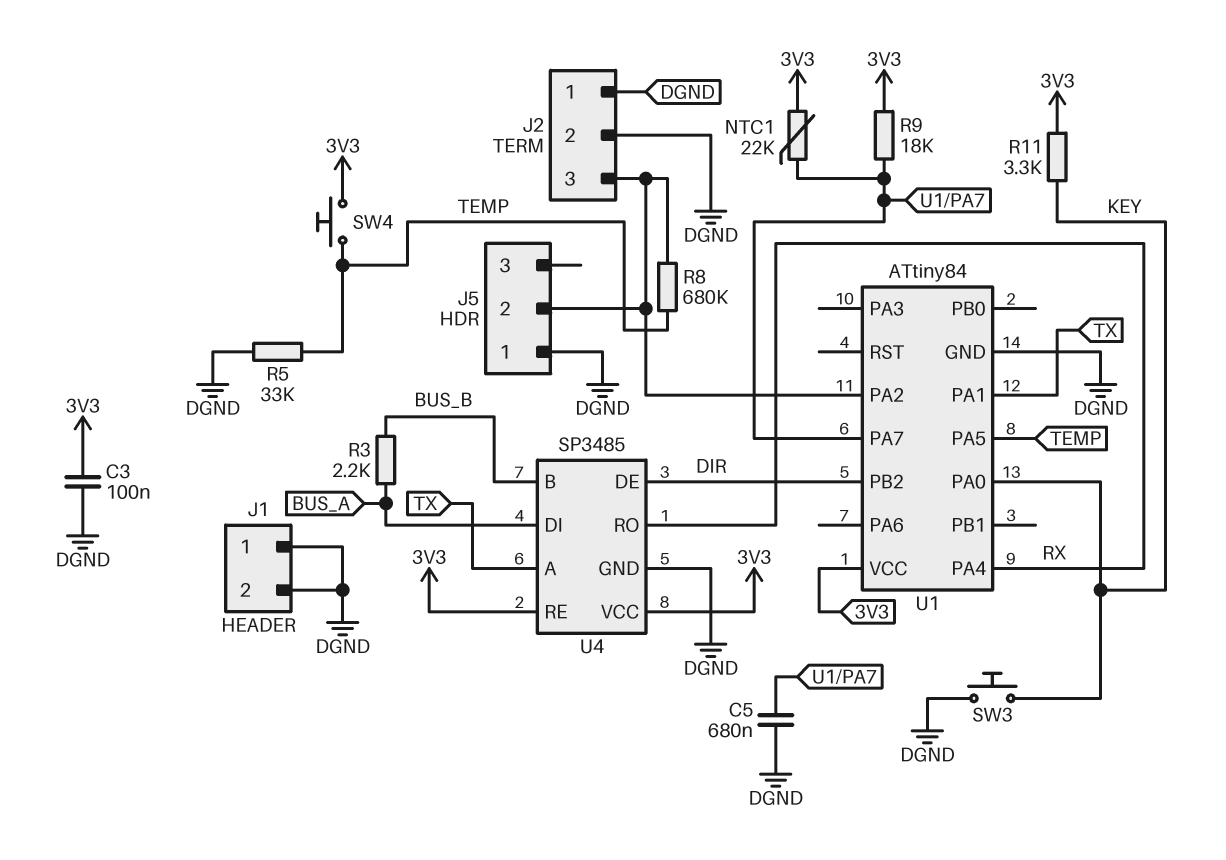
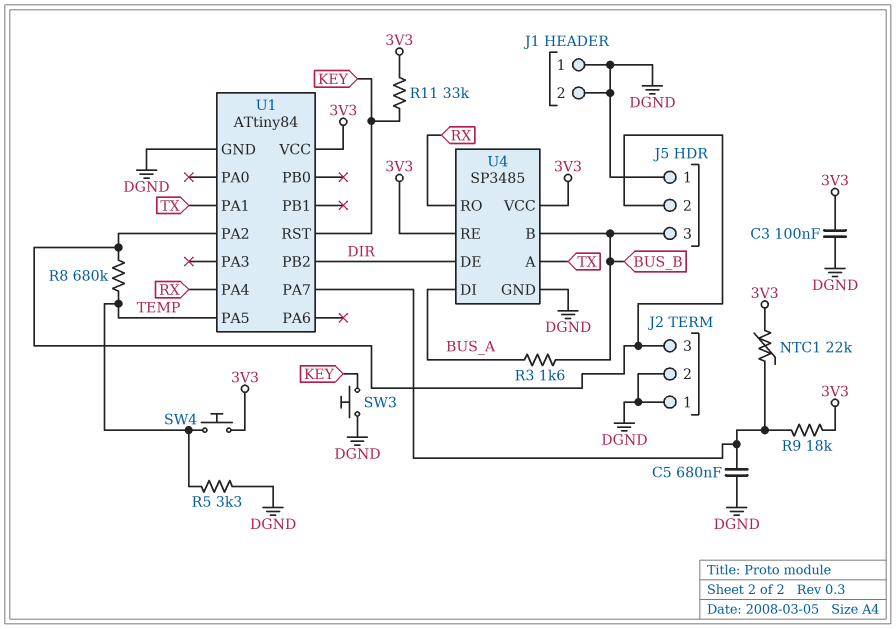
J5 pin 3: none -> BUS_B
R3: 2.2k (BUS_A, BUS_B) -> 1.6k (BUS_A, BUS_B)
R5: 33k (DGND, TEMP) -> 3.3k (DGND, TEMP)
R11: 3.3k (3V3, KEY) -> 33k (3V3, KEY)
U1 pin PA0: KEY -> none
U1 pin RST: none -> KEY

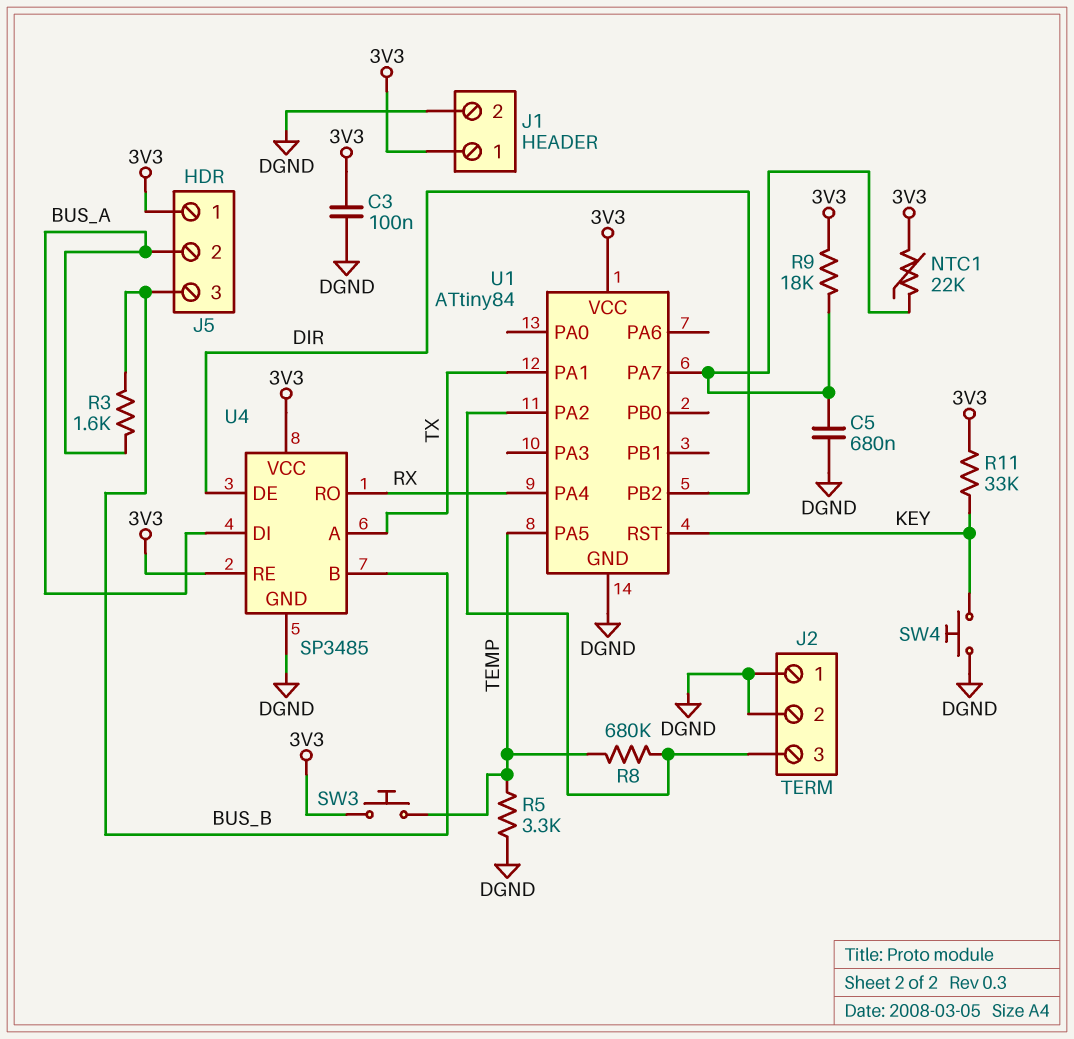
J1 pin 1: DGND -> 3V3
J5 pin 1: DGND -> 3V3
J5 pin 2: J2/3 -> BUS_A
SW3: button (DGND, KEY) -> button (3V3, TEMP)
SW4: button (3V3, TEMP) -> button (DGND, KEY)

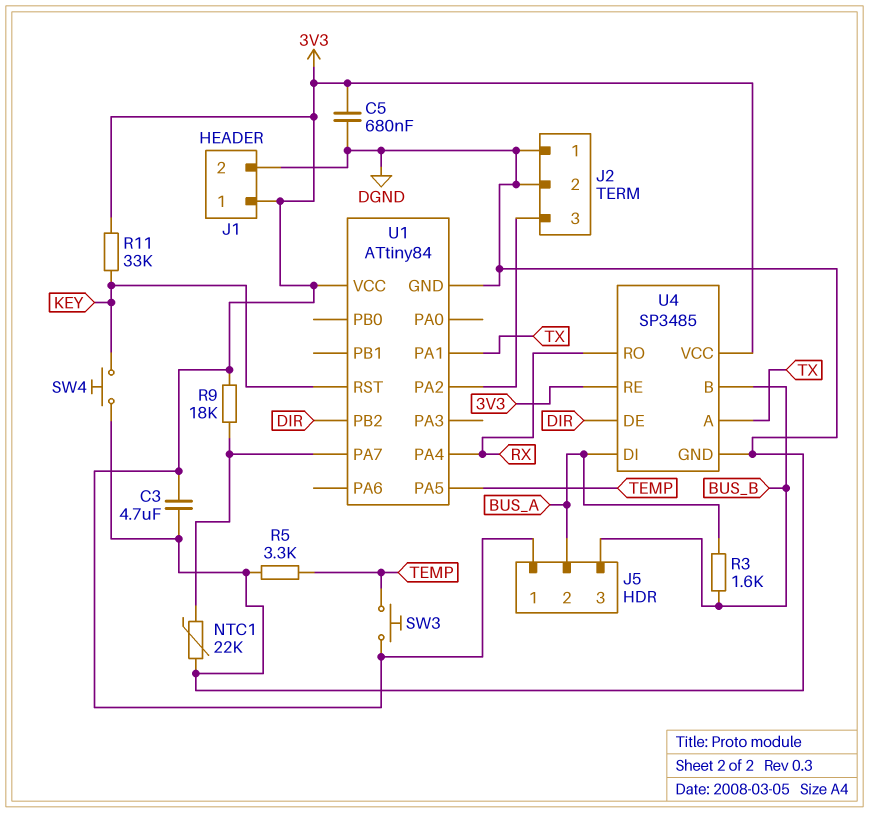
C3: 100nF (3V3, DGND) -> 4.7uF (3V3, DGND)
C5: 680nF (DGND, U1/PA7) -> 680nF (3V3, DGND)
NTC1: 22k (3V3, U1/PA7) -> 22k (DGND, U1/PA7)
R8: 680k (J2/3, TEMP) -> none

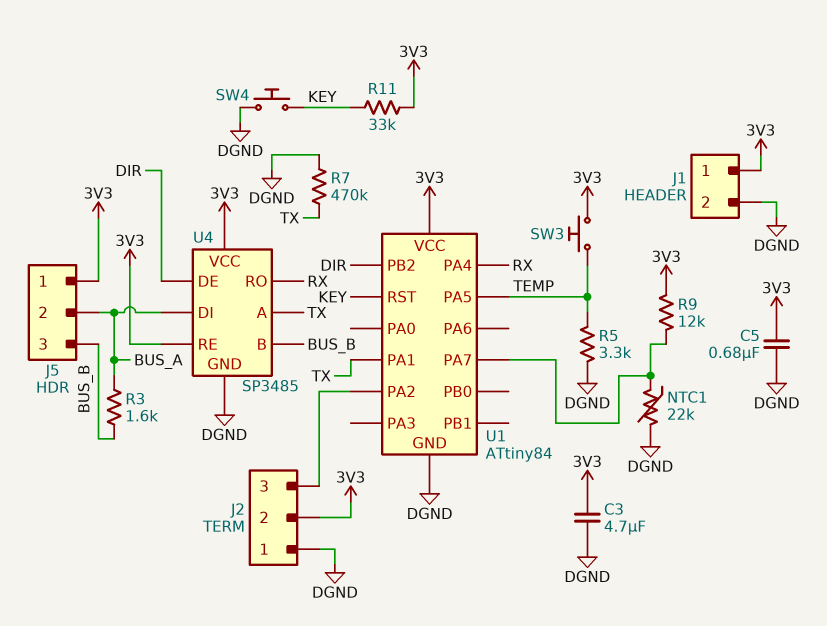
J2 pin 2: DGND -> 3V3
R7: none -> 470k (DGND, TX)
R9: 18k (3V3, U1/PA7) -> 12k (3V3, U1/PA7)

